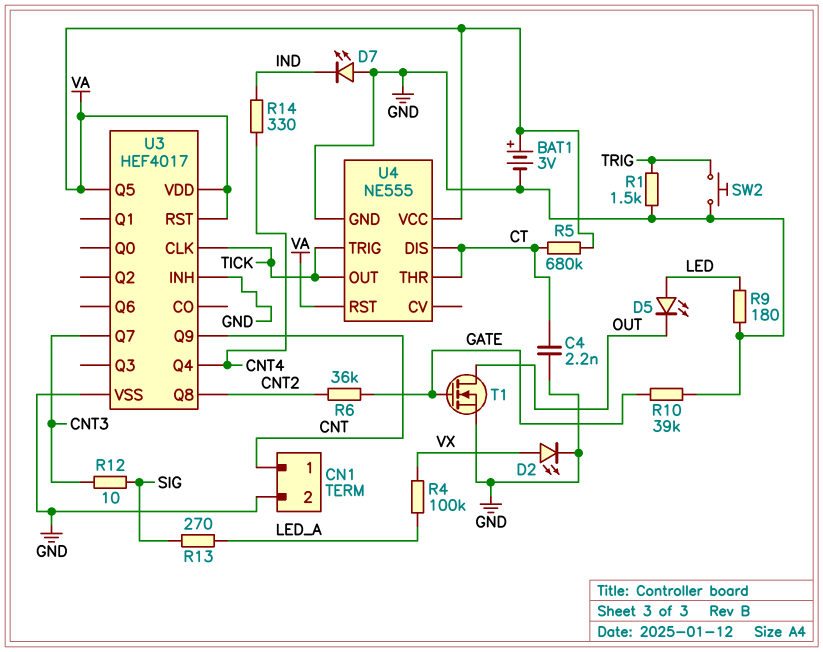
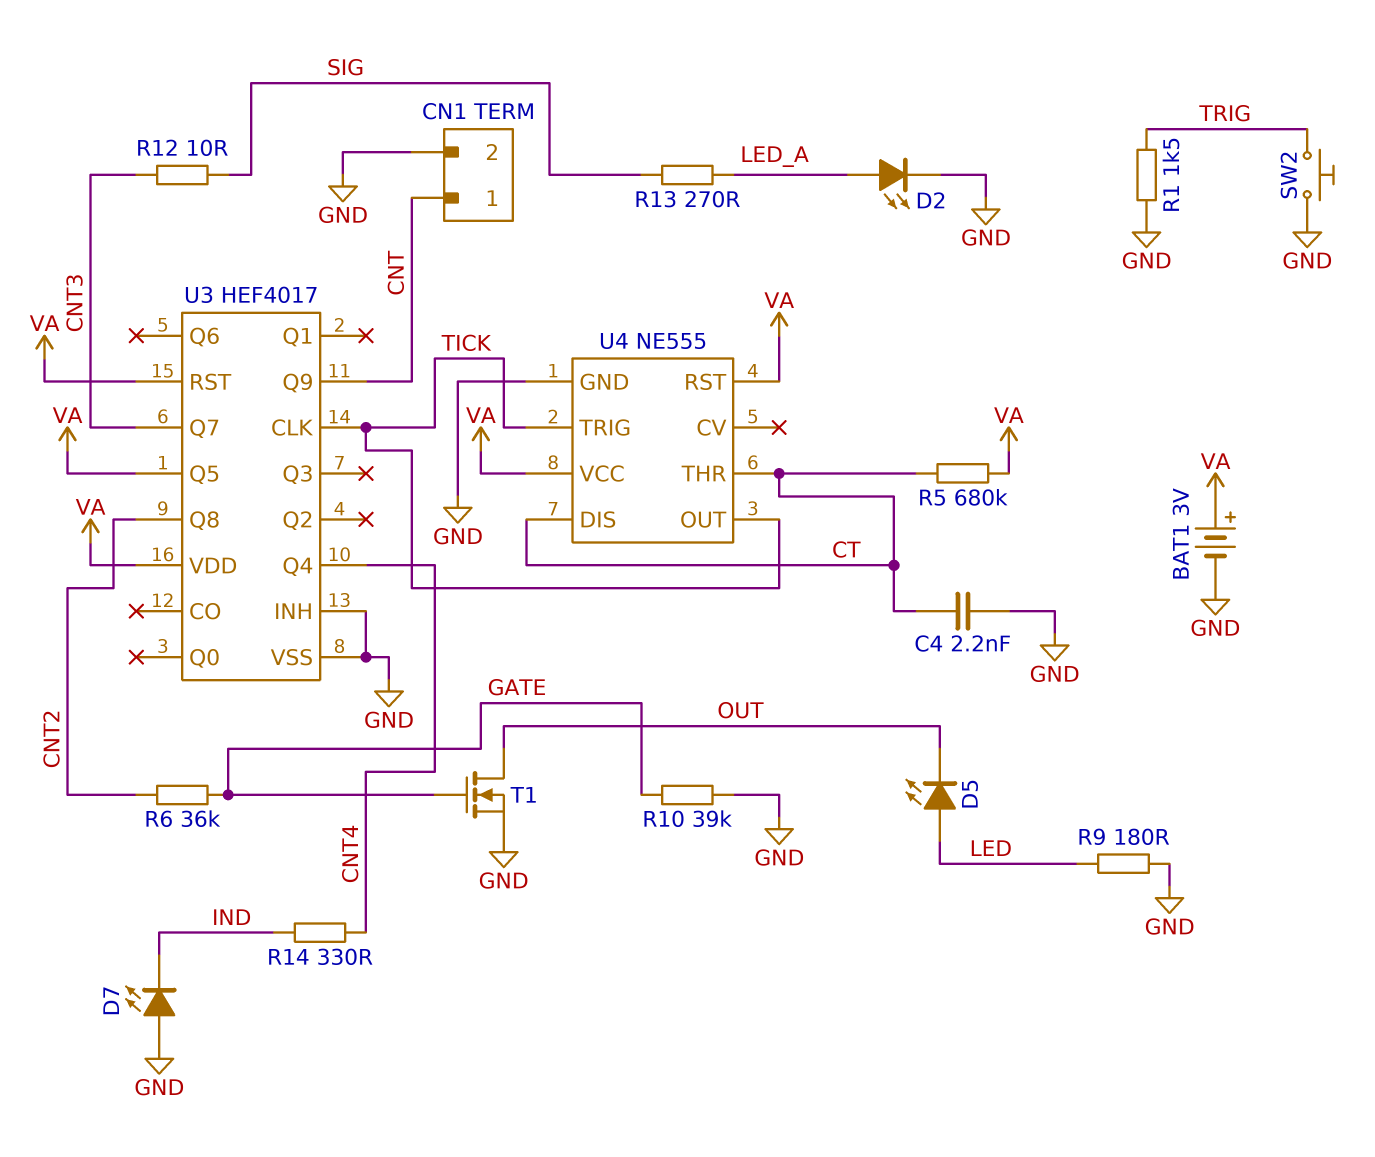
D2: LED (A VX, K GND) -> LED (A LED_A, K GND)
R4: 100k (LED_A, VX) -> none

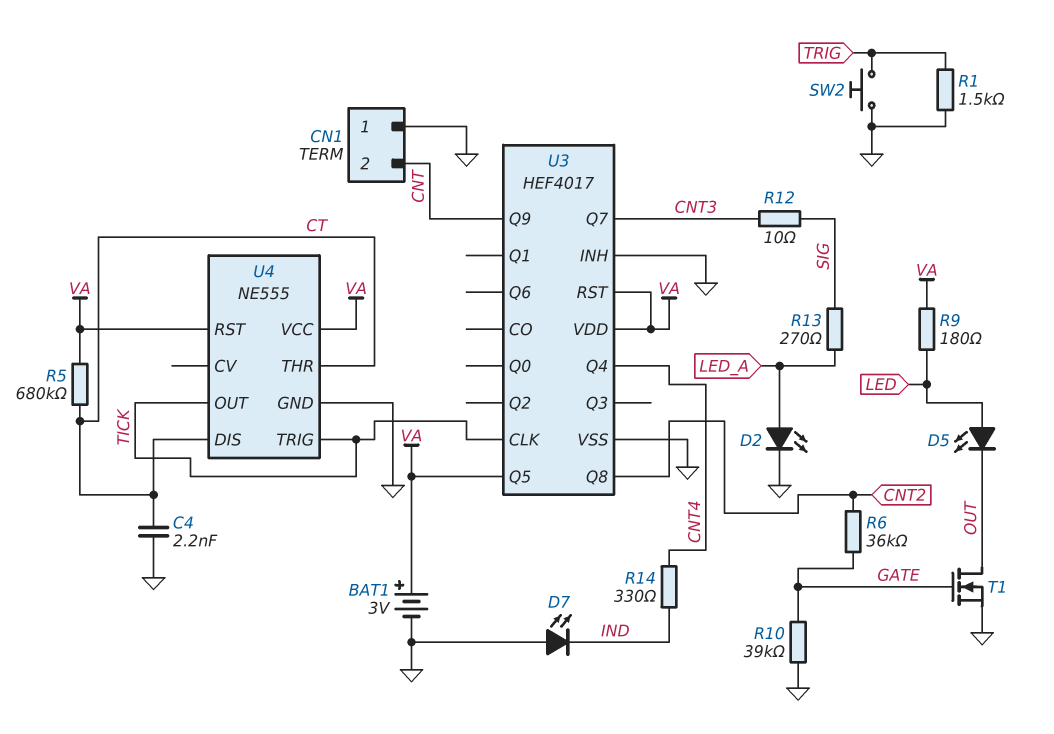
CN1 pin 1: CNT -> GND
CN1 pin 2: GND -> CNT
R9: 180 (GND, LED) -> 180 (LED, VA)

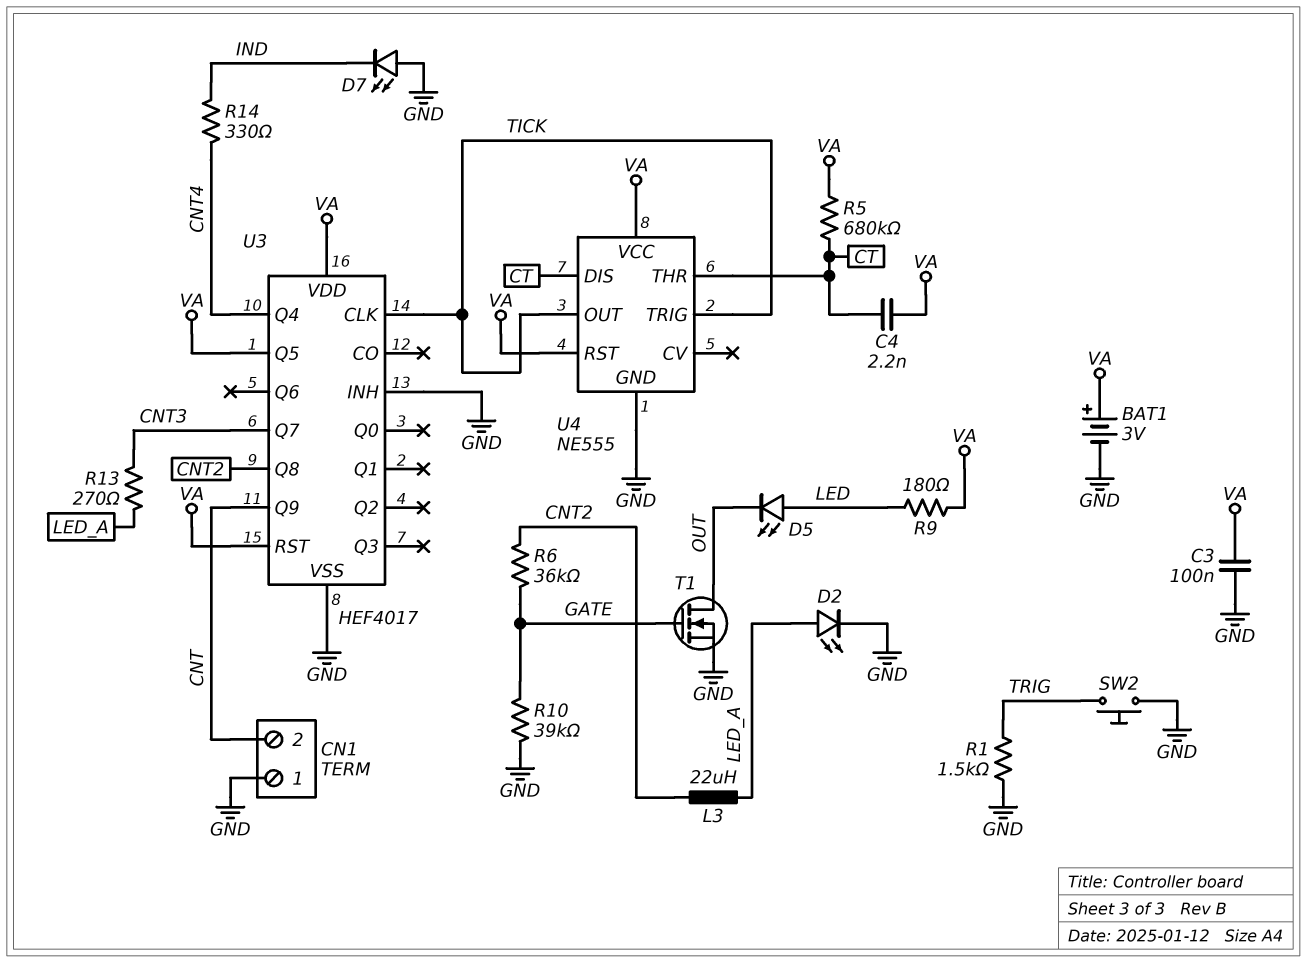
C3: none -> 100nF (GND, VA)
C4: 2.2nF (CT, GND) -> 2.2nF (CT, VA)
L3: none -> 22uH (CNT2, LED_A)
R12: 10 (CNT3, SIG) -> none
R13: 270 (LED_A, SIG) -> 270 (CNT3, LED_A)

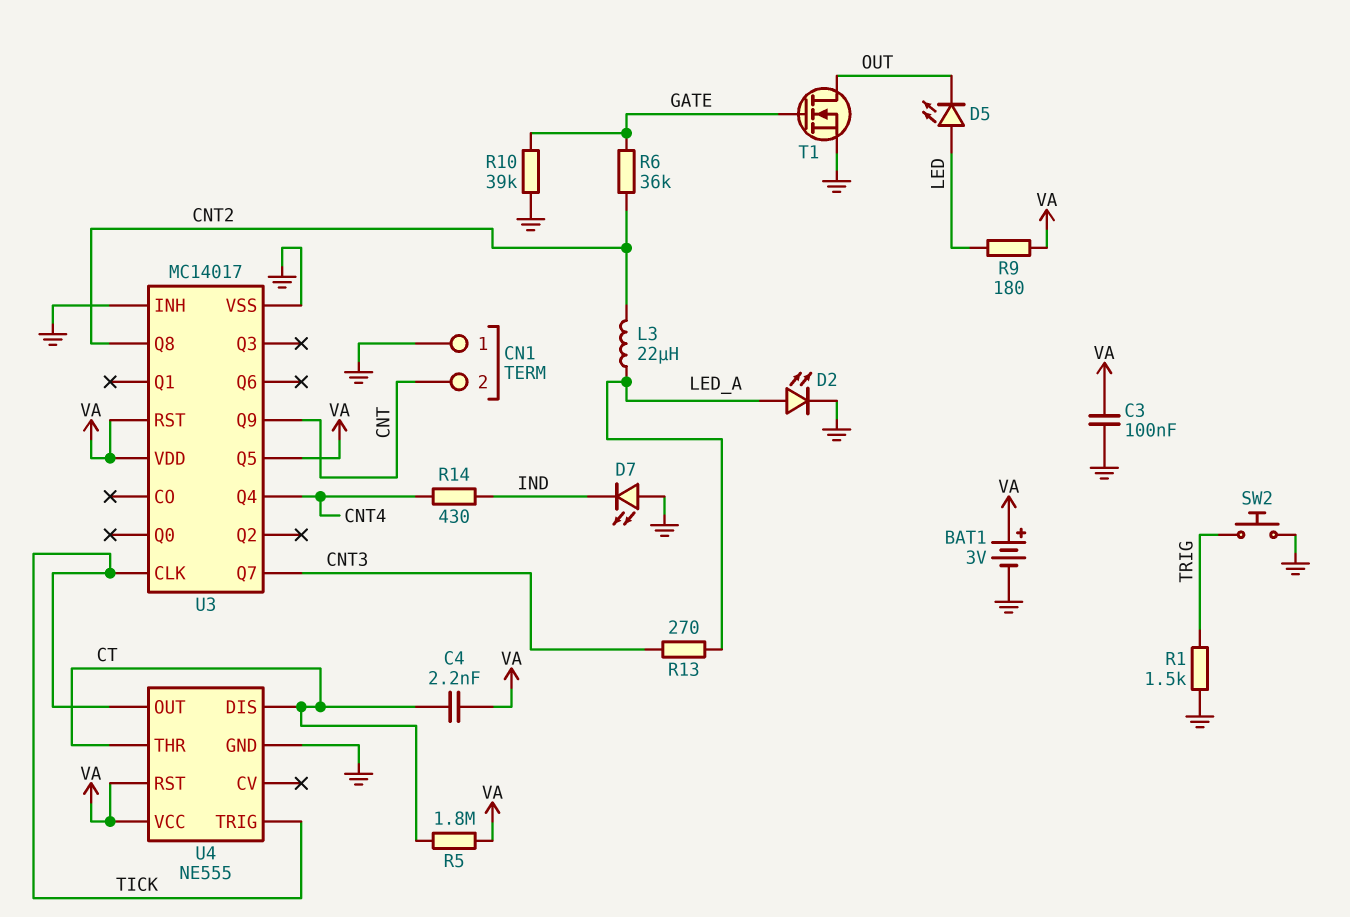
R5: 680k (CT, VA) -> 1.8M (CT, VA)
R14: 330 (CNT4, IND) -> 430 (CNT4, IND)
U3: HEF4017 -> MC14017

